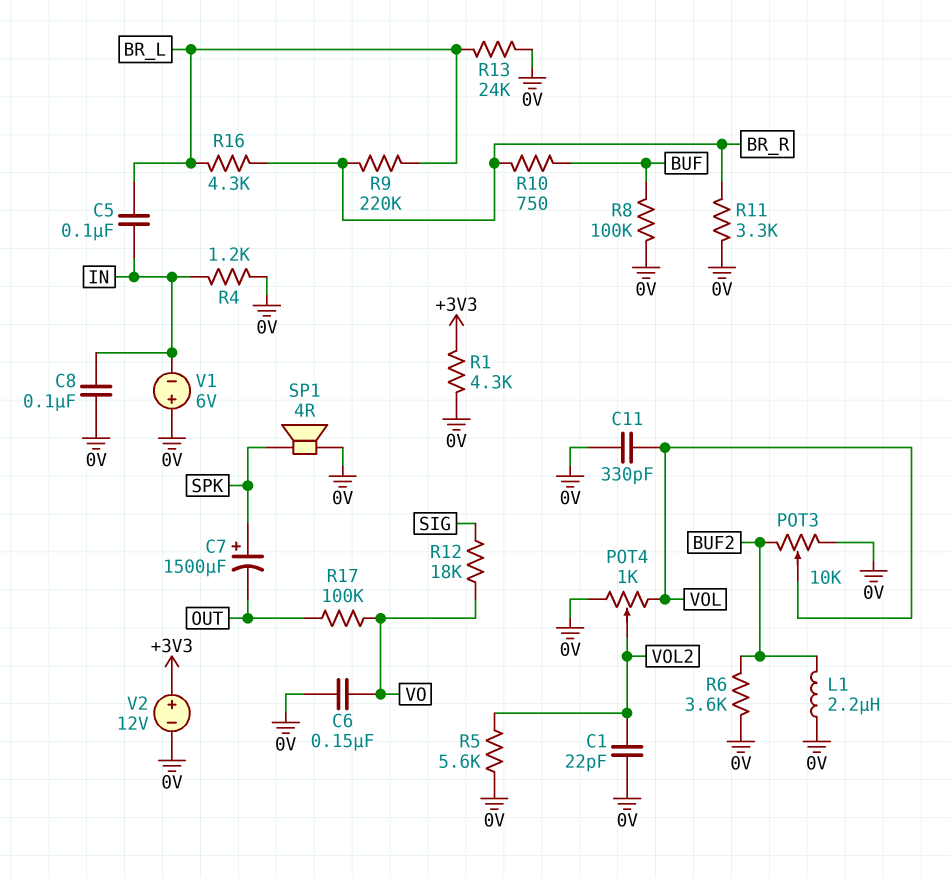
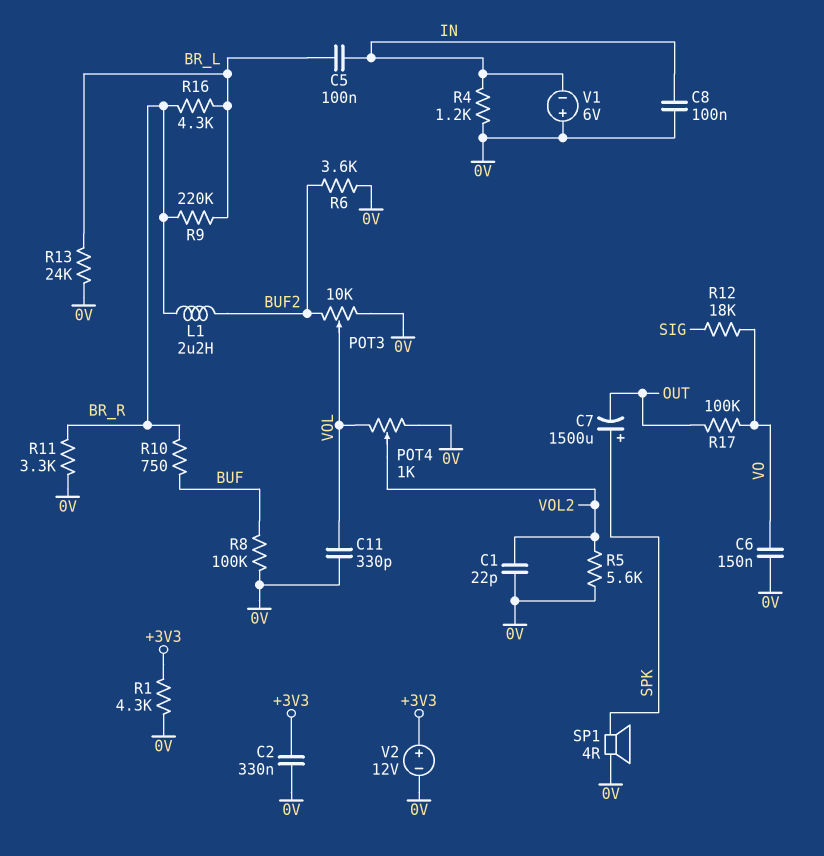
C2: none -> 330nF (+3V3, 0V)
L1: 2.2uH (0V, BUF2) -> 2.2uH (BR_R, BUF2)

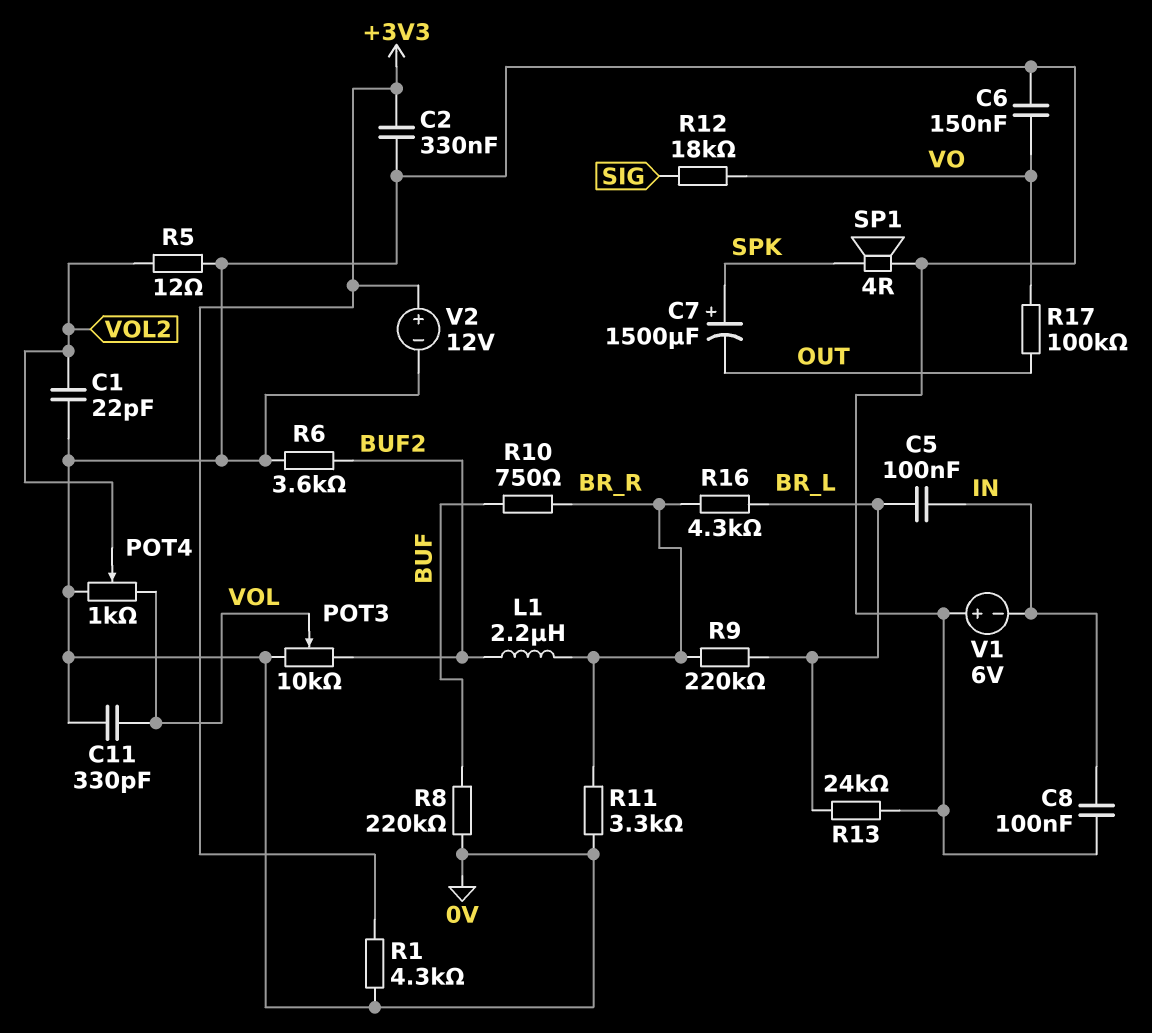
R4: 1.2k (0V, IN) -> none
R5: 5.6k (0V, VOL2) -> 12 (0V, VOL2)
R8: 100k (0V, BUF) -> 220k (0V, BUF)

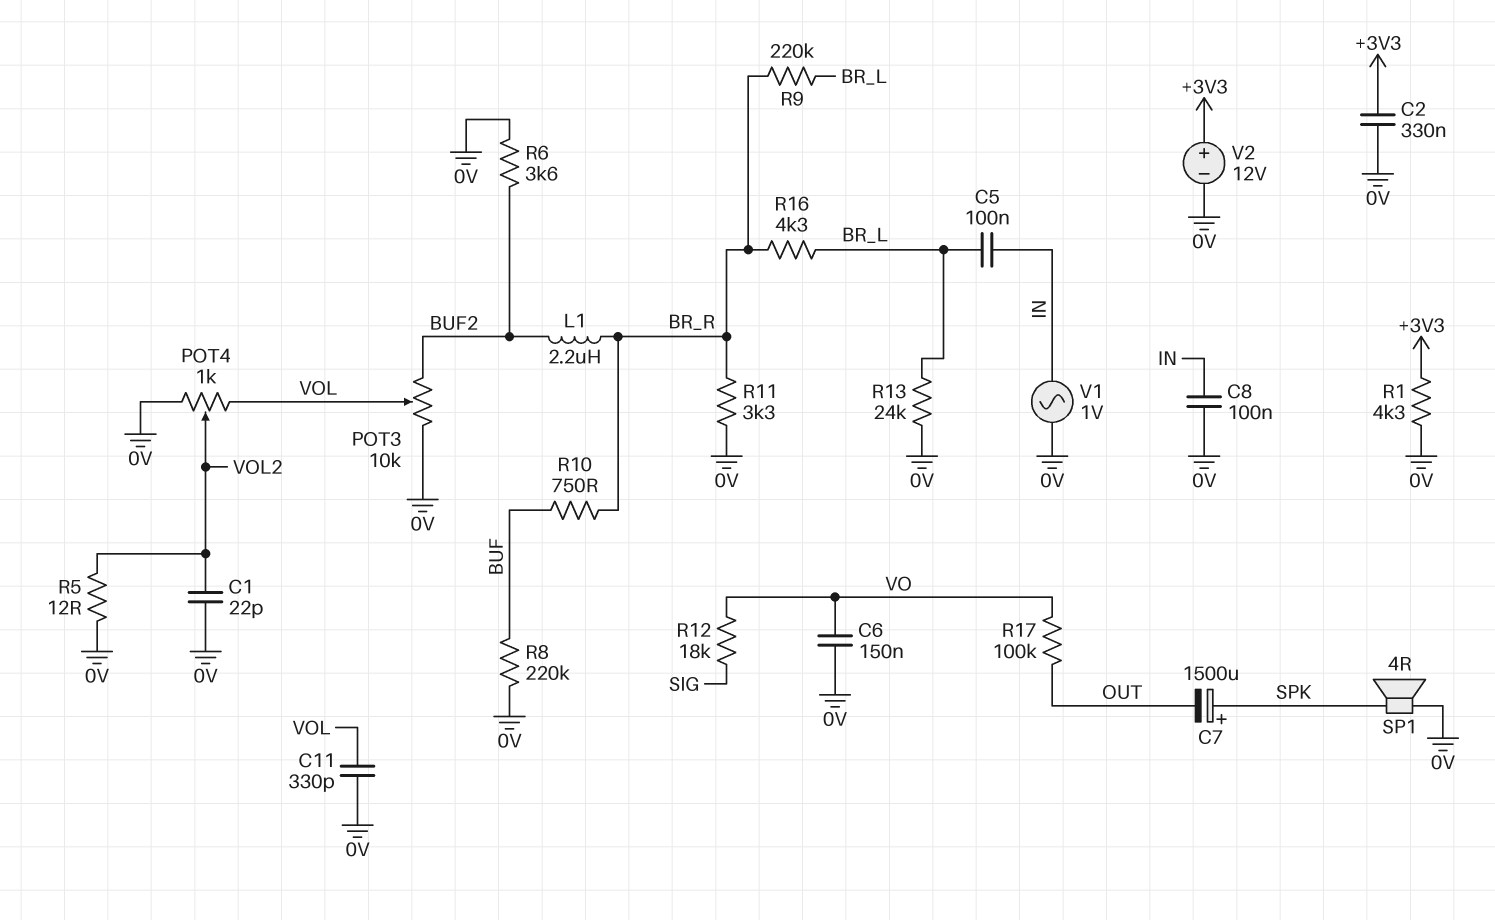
V1: 6V (plus 0V, minus IN) -> AC 1V (0V, IN)

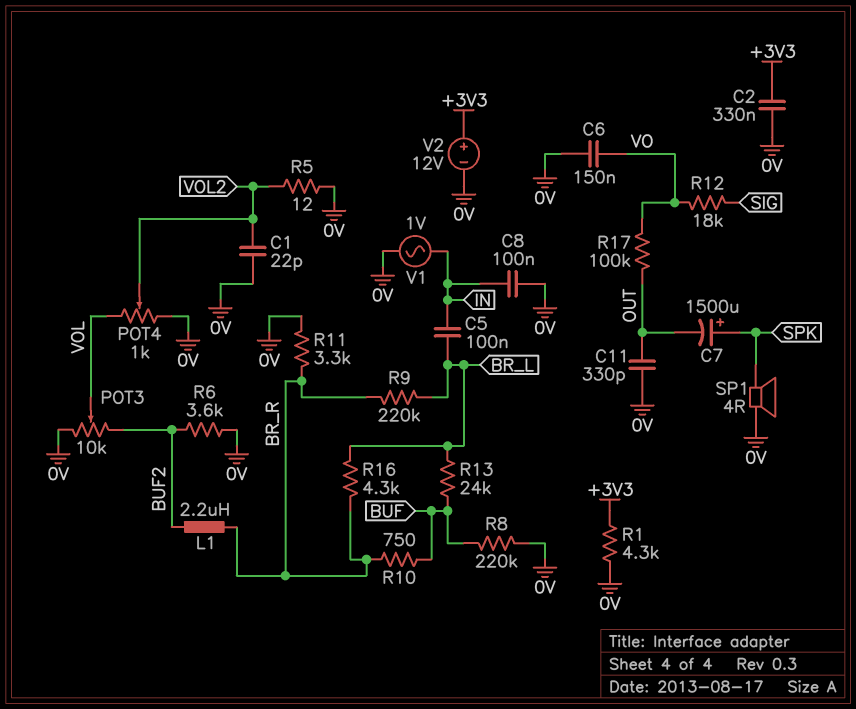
C11: 330pF (0V, VOL) -> 330pF (0V, OUT)
R13: 24k (0V, BR_L) -> 24k (BR_L, BUF)

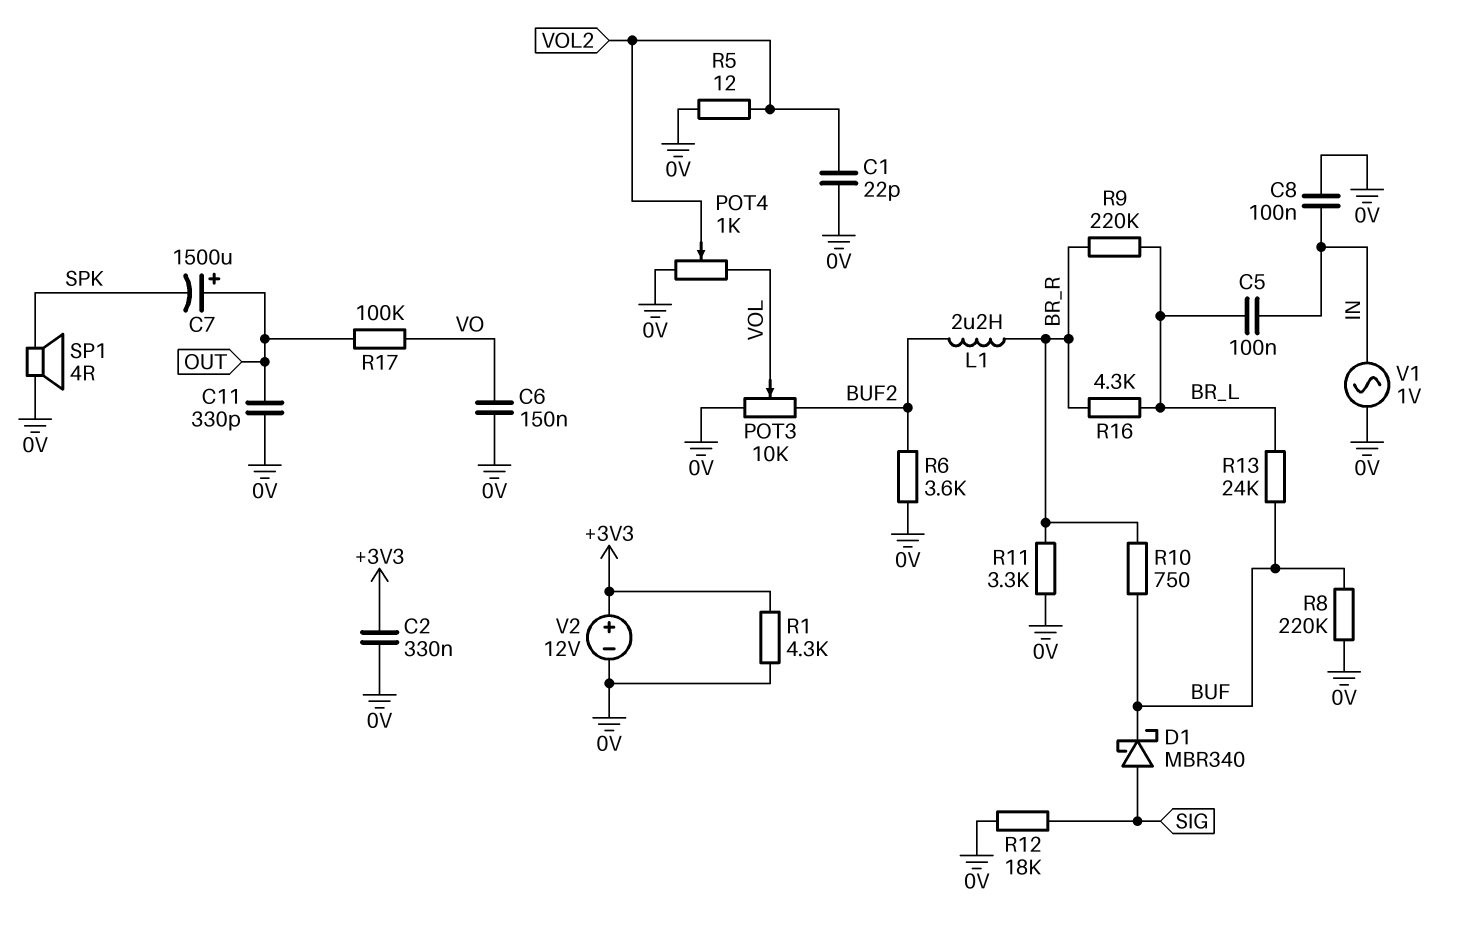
C7: 1500uF (plus SPK, minus OUT) -> 1500uF (plus OUT, minus SPK)
D1: none -> schottky MBR340 (A SIG, K BUF)
R12: 18k (SIG, VO) -> 18k (0V, SIG)

